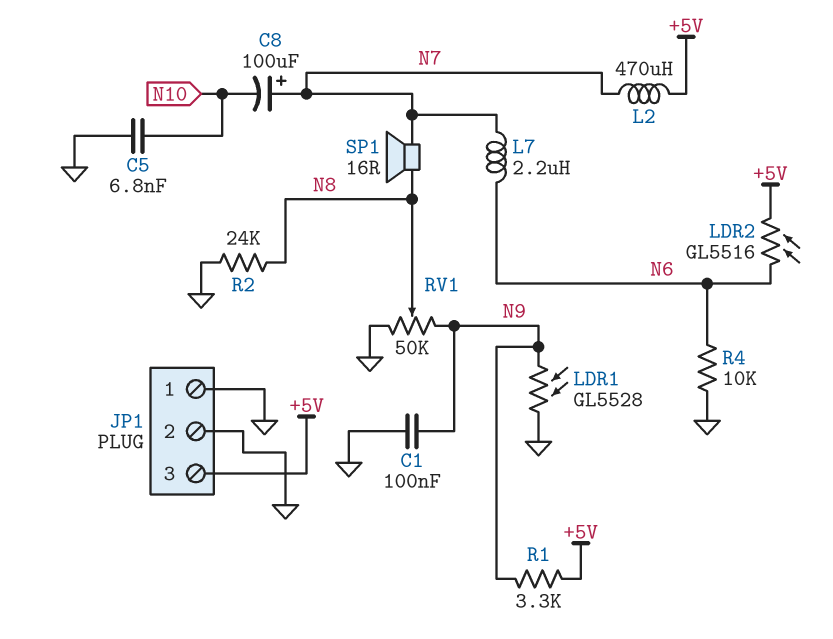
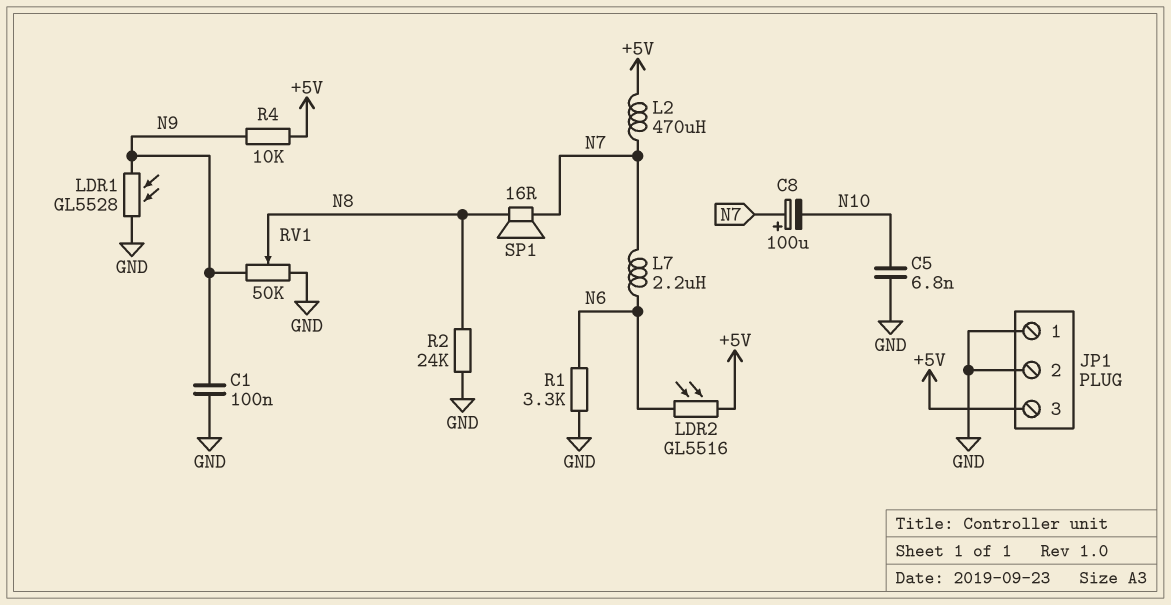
R1: 3.3k (+5V, N9) -> 3.3k (GND, N6)
R4: 10k (GND, N6) -> 10k (+5V, N9)

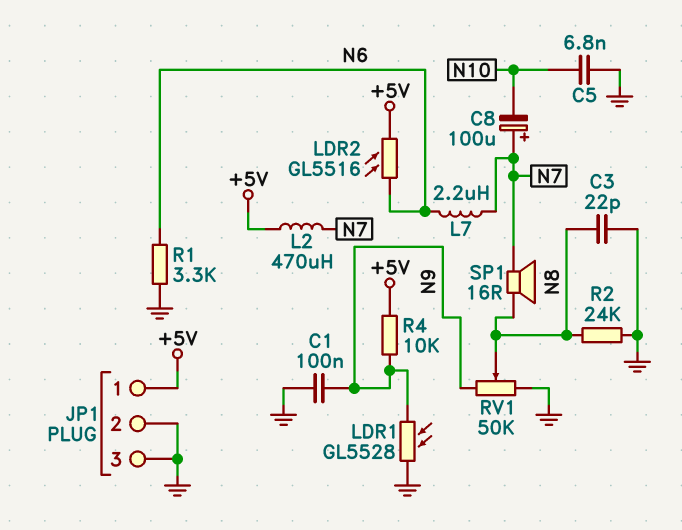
C3: none -> 22pF (GND, N8)
JP1 pin 1: GND -> +5V
JP1 pin 3: +5V -> GND

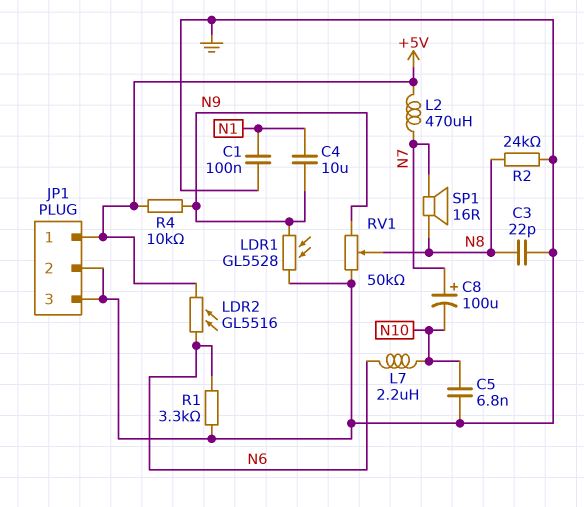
C1: 100nF (GND, N9) -> 100nF (GND, N1)
C4: none -> 10uF (N1, N9)
L7: 2.2uH (N6, N7) -> 2.2uH (N6, N10)

